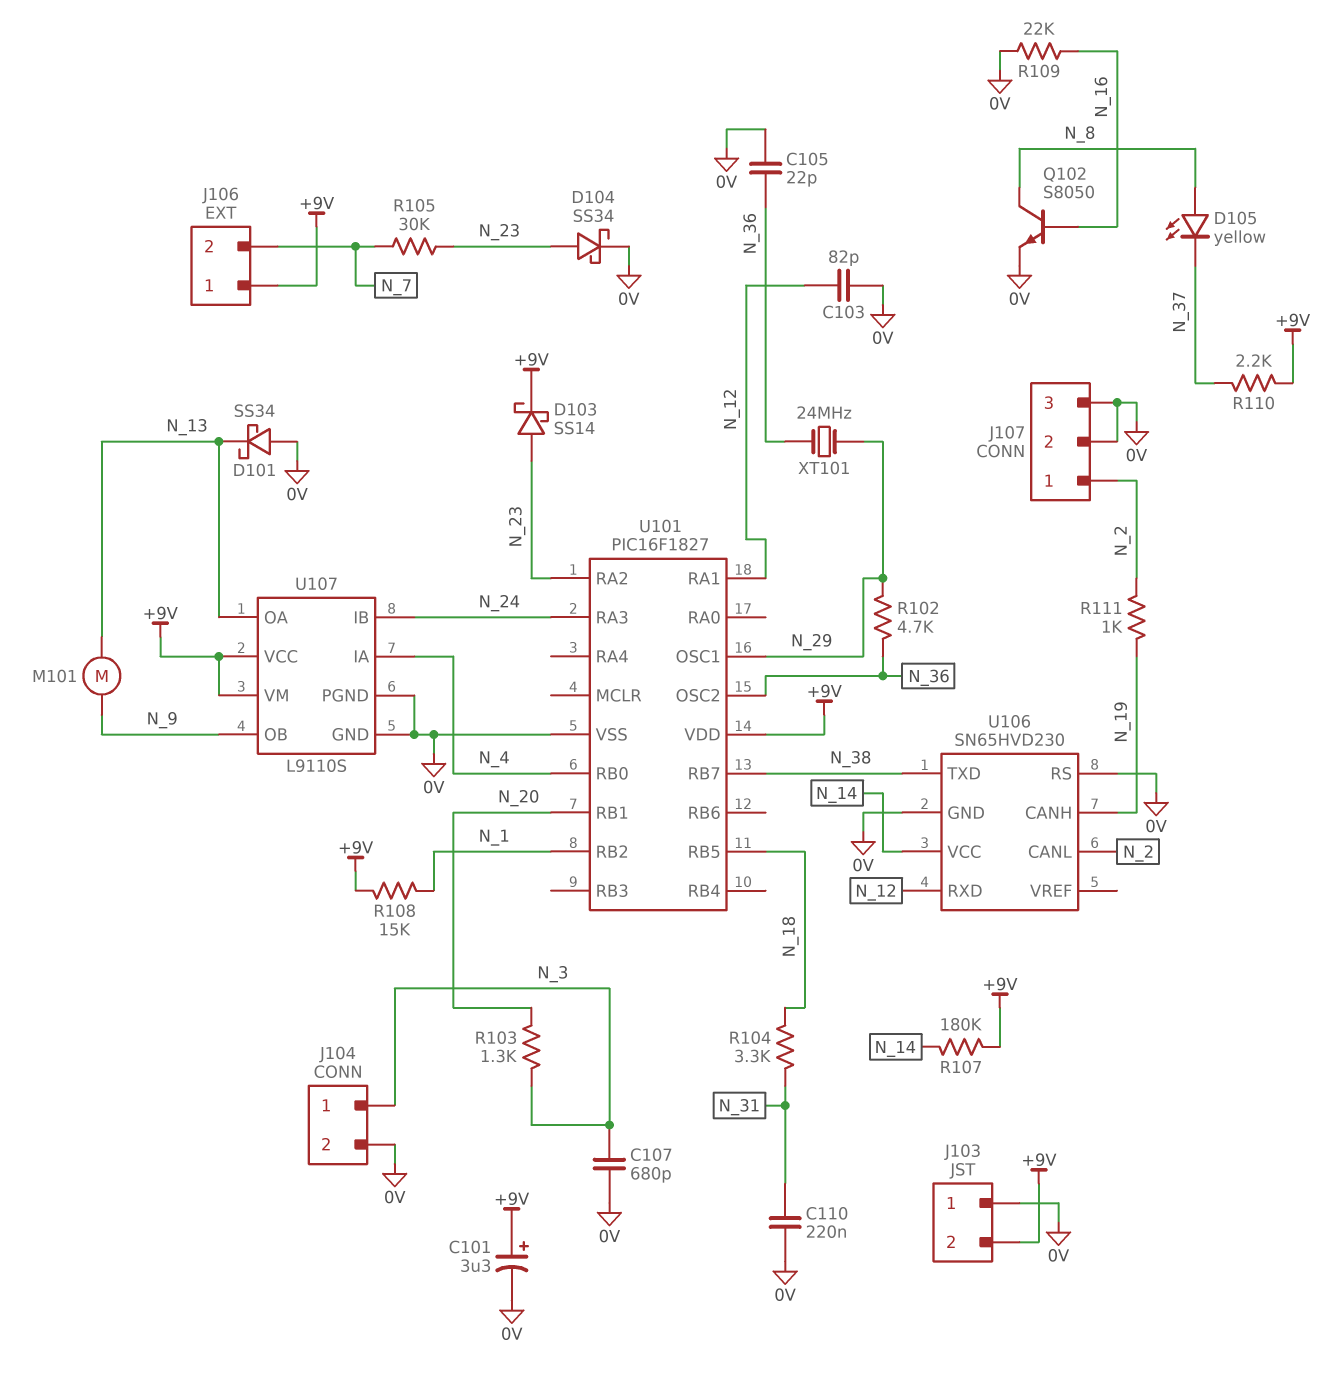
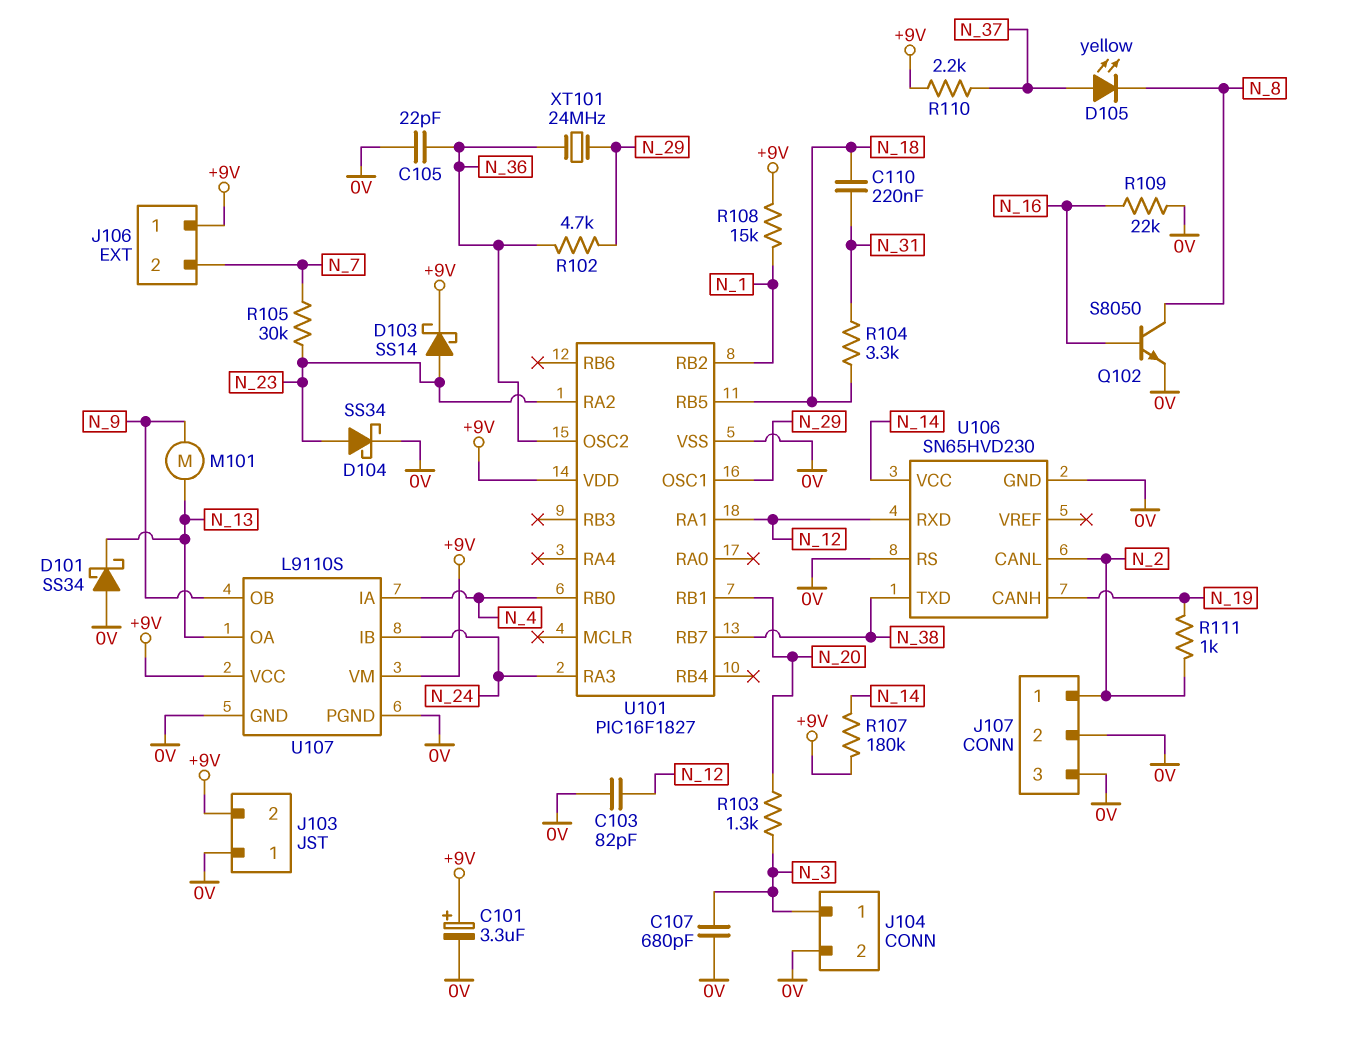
C110: 220nF (0V, N_31) -> 220nF (N_18, N_31)
D105: LED yellow (A N_8, K N_37) -> LED yellow (A N_37, K N_8)

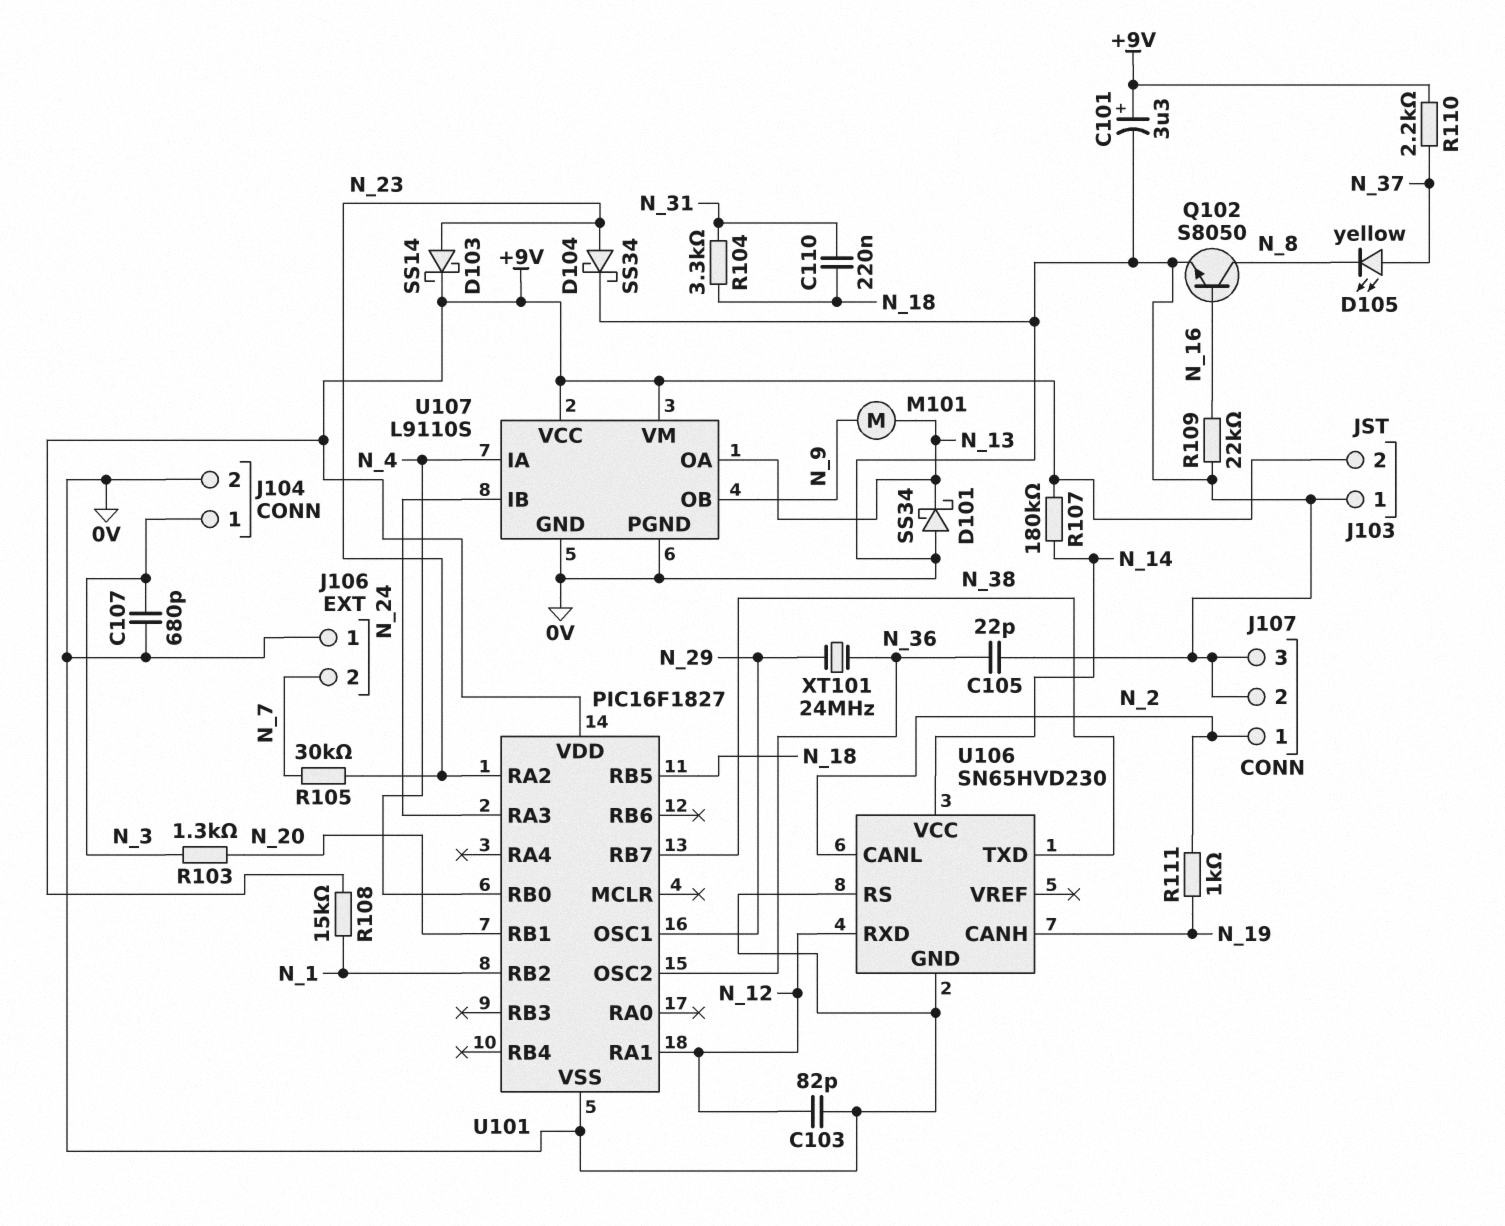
J106 pin 1: +9V -> 0V
R102: 4.7k (N_29, N_36) -> none

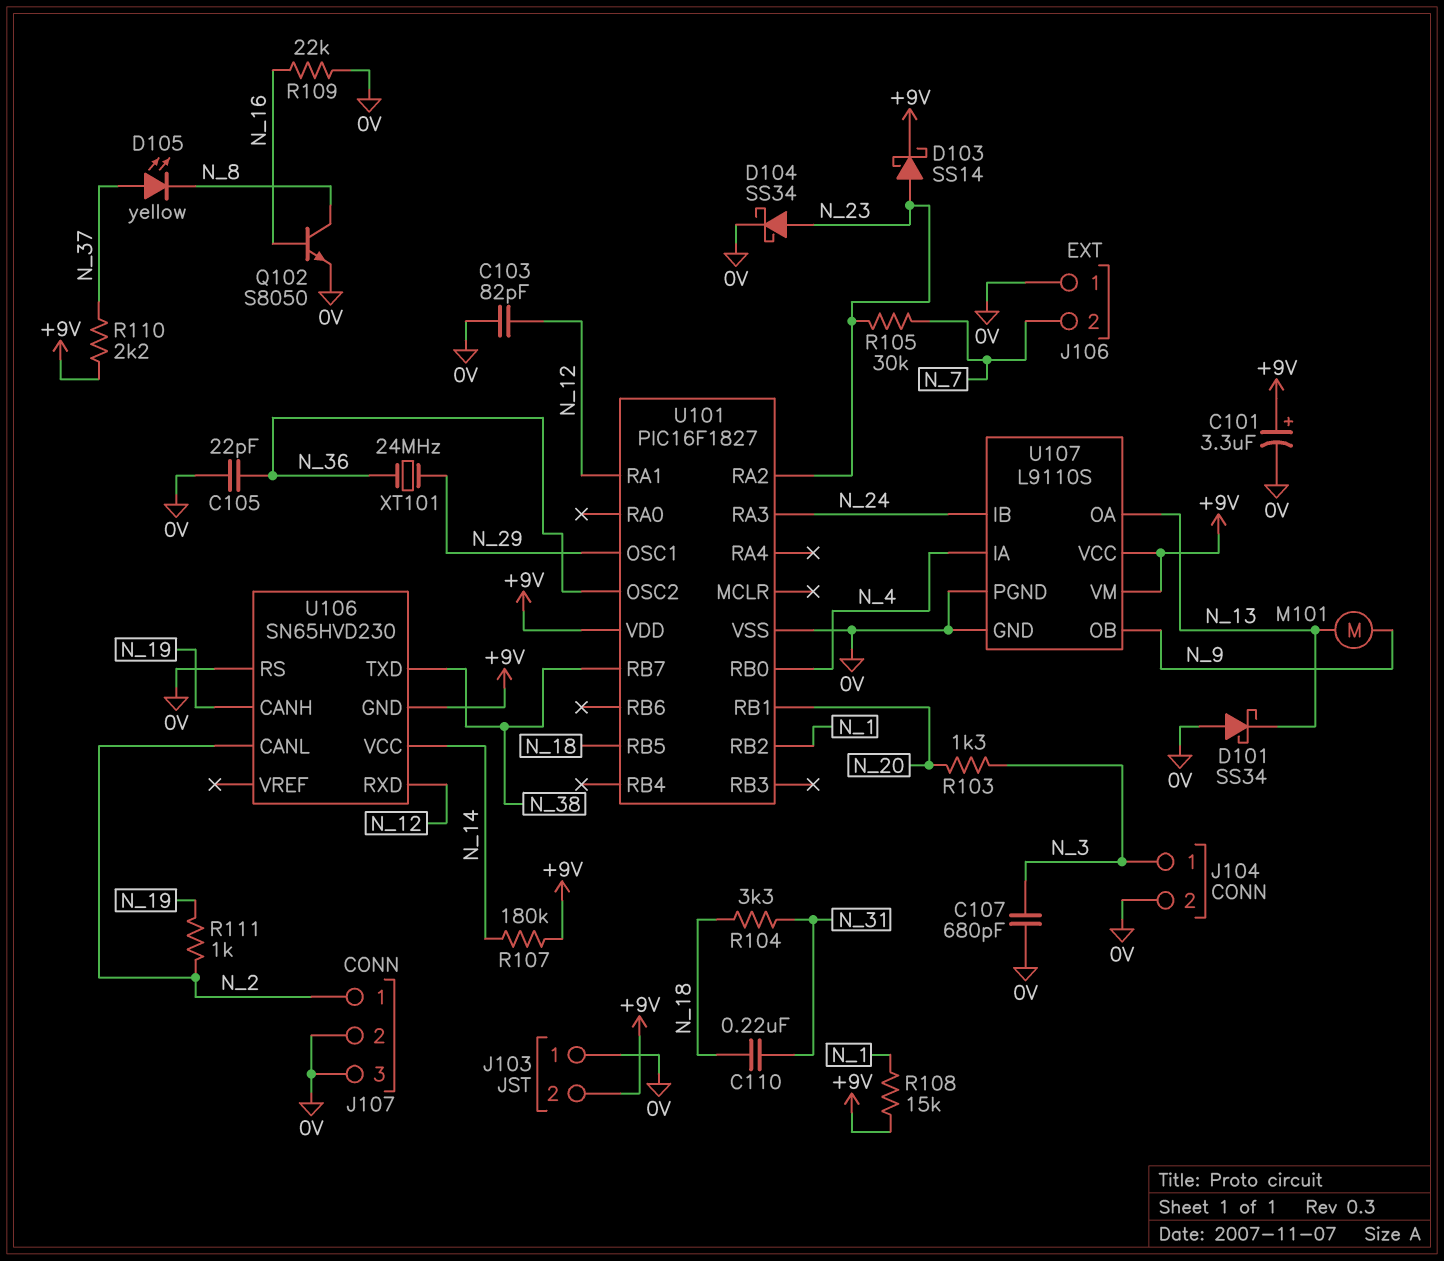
U106 pin GND: 0V -> +9V

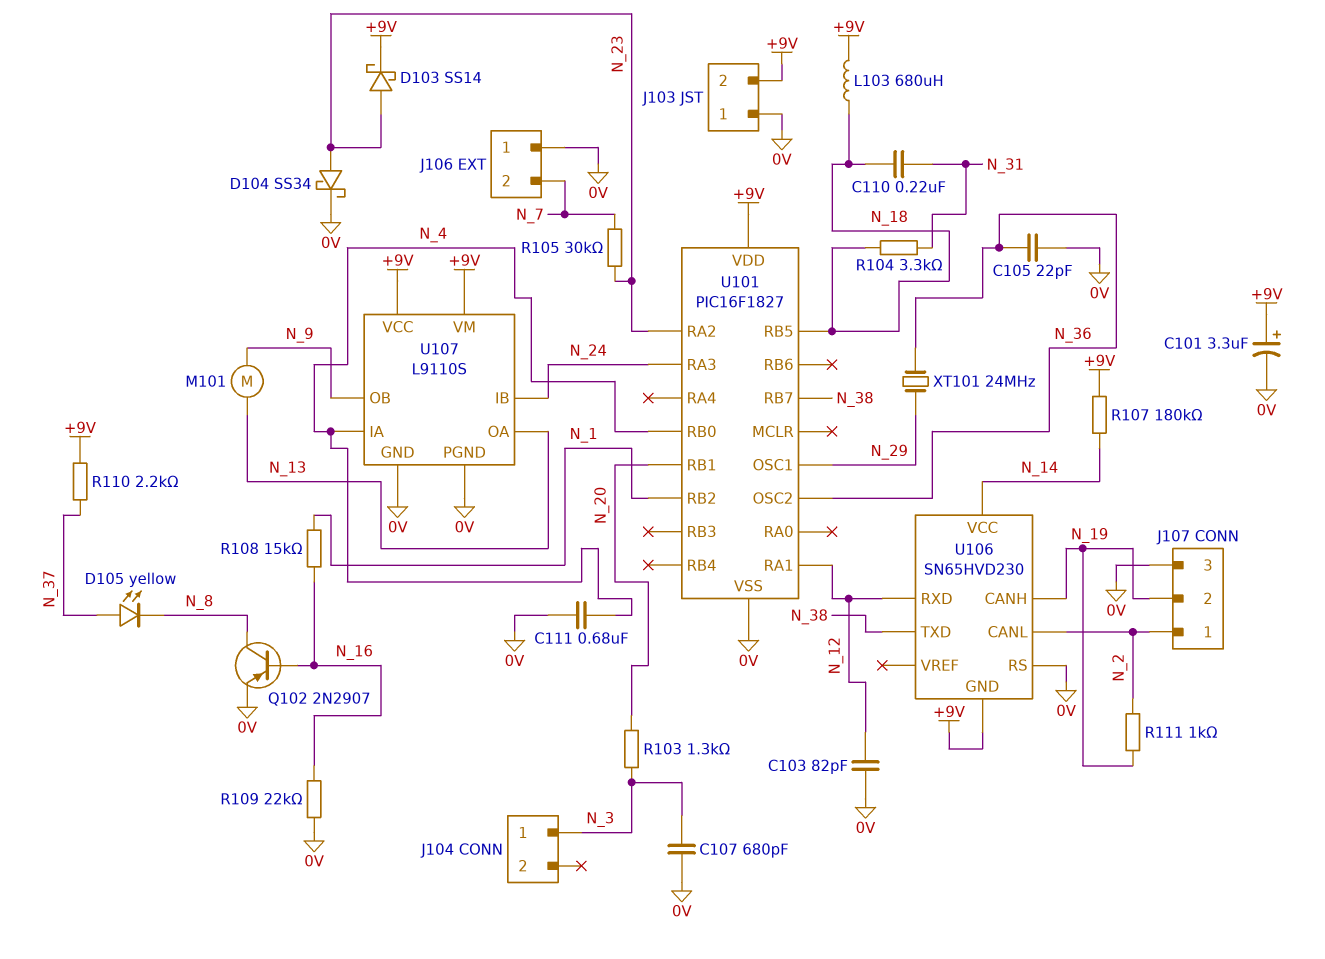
C111: none -> 680nF (0V, N_4)
D101: schottky SS34 (A 0V, K N_13) -> none
J104 pin 2: 0V -> none
J107 pin 2: 0V -> N_19
L103: none -> 680uH (+9V, N_18)
Q102: NPN S8050 (B N_16, C N_8, E 0V) -> PNP 2N2907 (B N_16, C N_8, E 0V)
R108: 15k (+9V, N_1) -> 15k (N_1, N_16)

